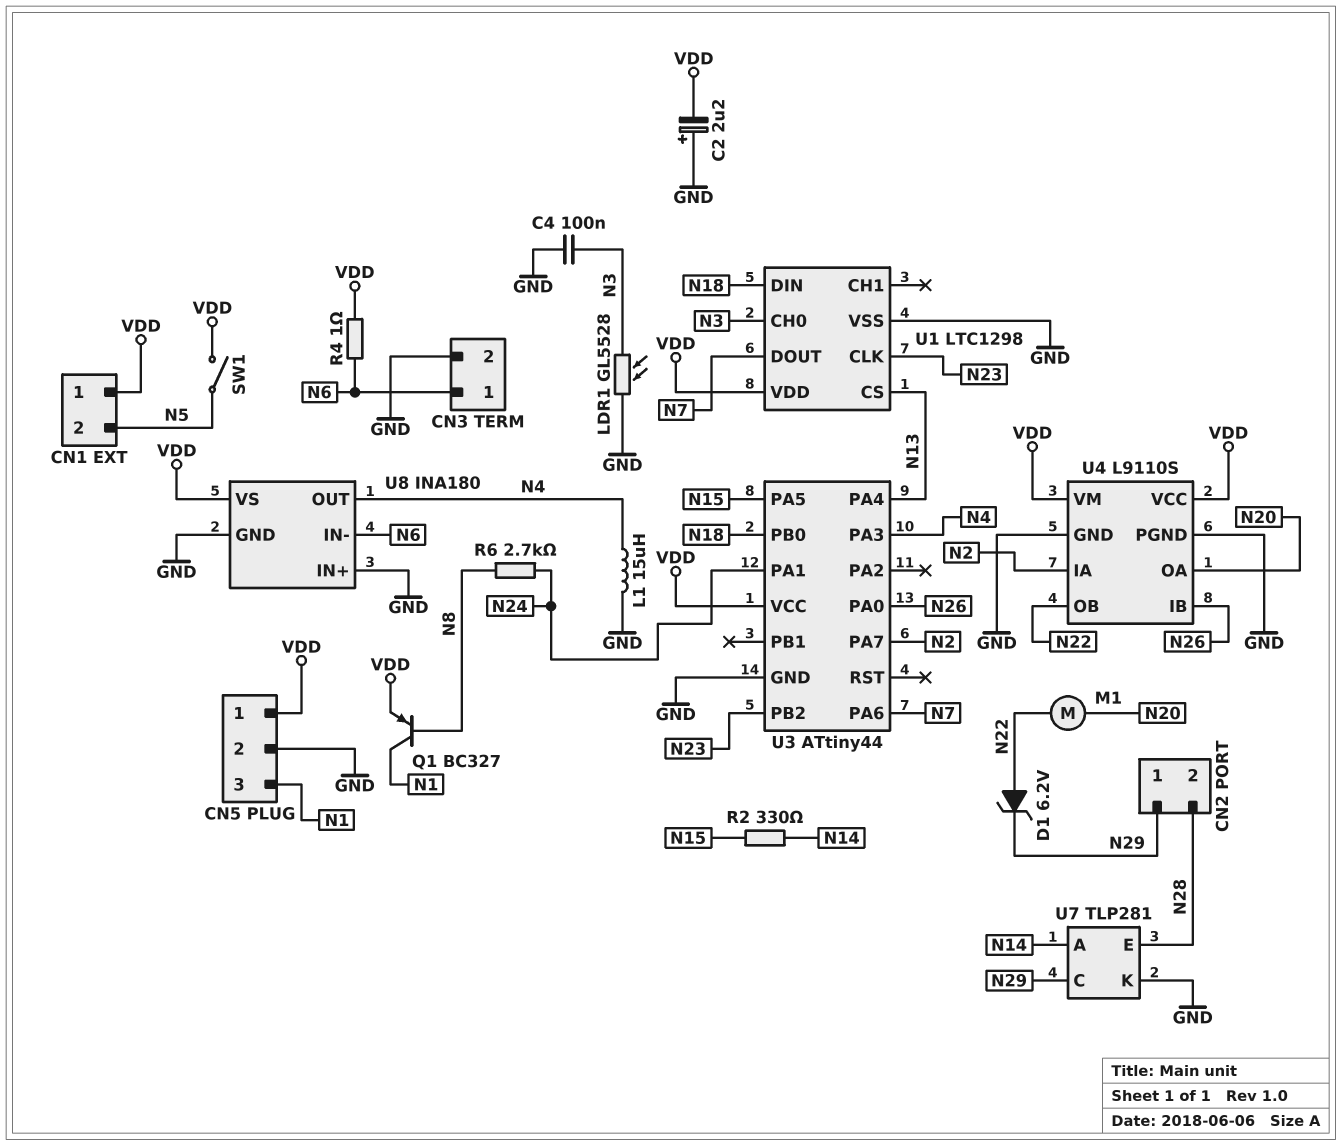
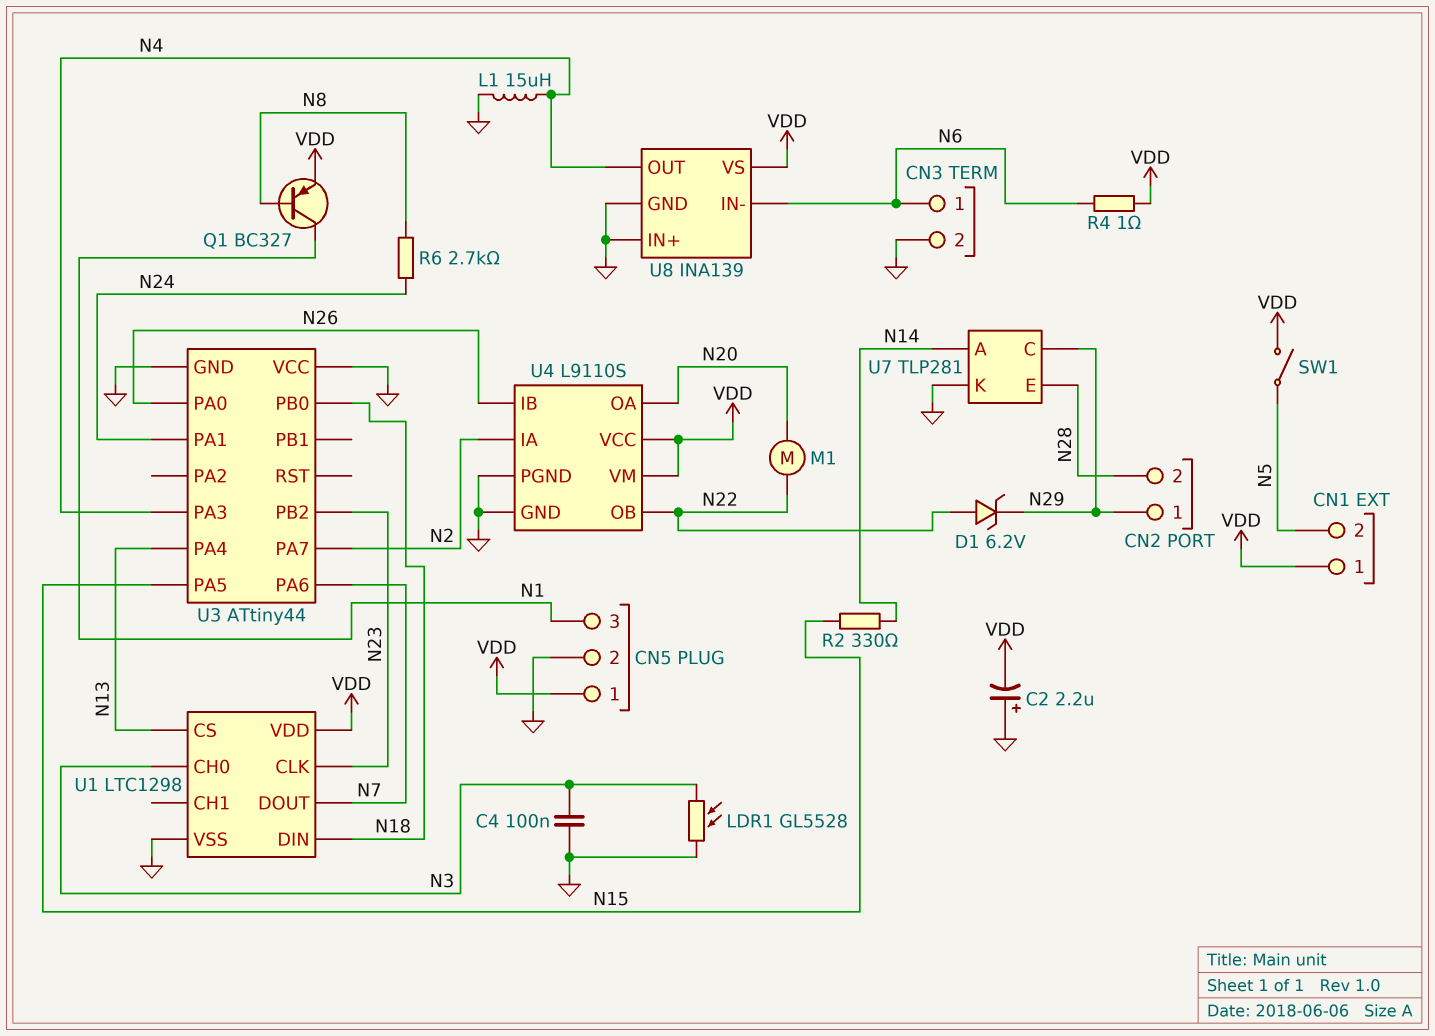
U3 pin VCC: VDD -> GND
U8: INA180 -> INA139

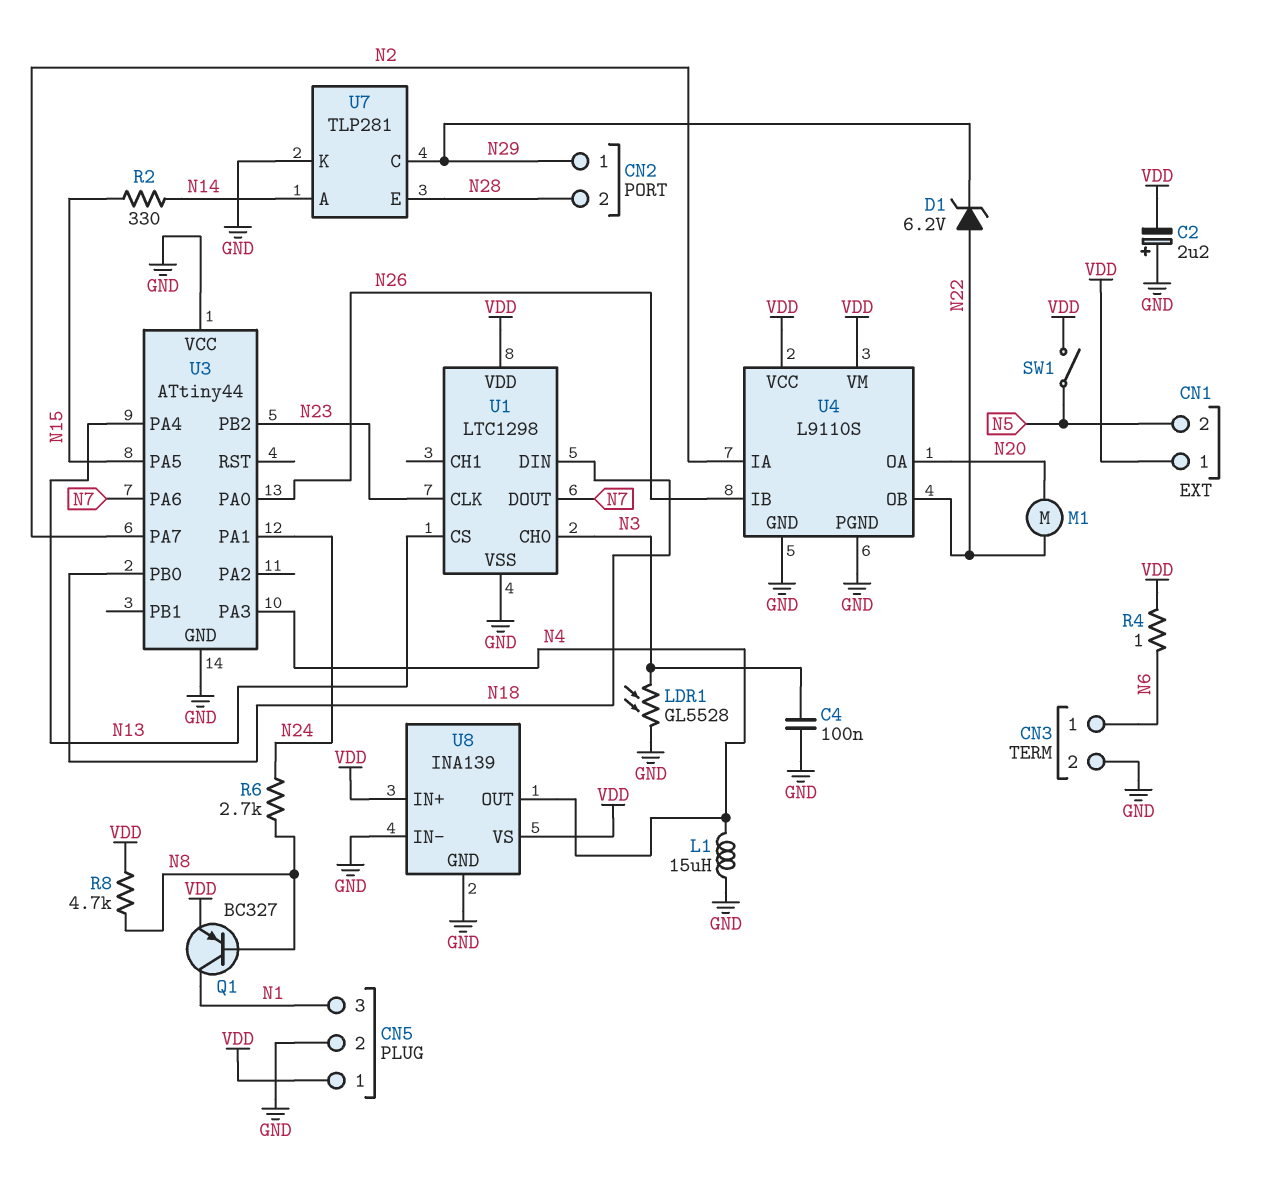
R8: none -> 4.7k (N8, VDD)
U8 pin IN+: GND -> VDD
U8 pin IN-: N6 -> GND

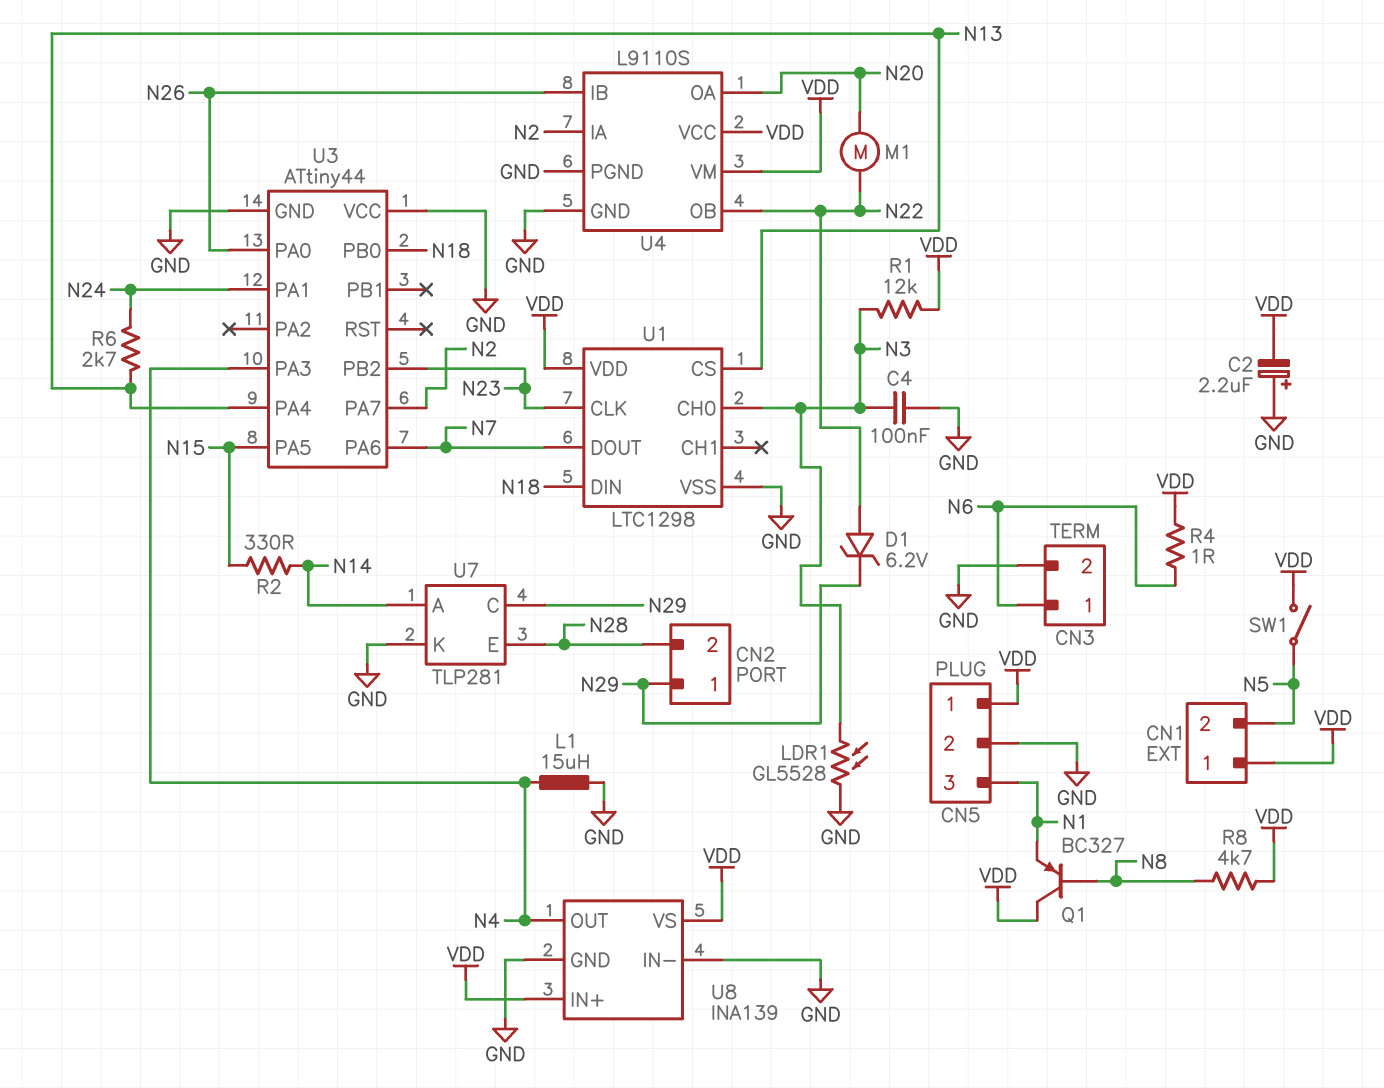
Q1: PNP BC327 (B N8, C N1, E VDD) -> PNP BC327 (B N8, C VDD, E N1)
R1: none -> 12k (N3, VDD)
R6: 2.7k (N8, N24) -> 2.7k (N13, N24)

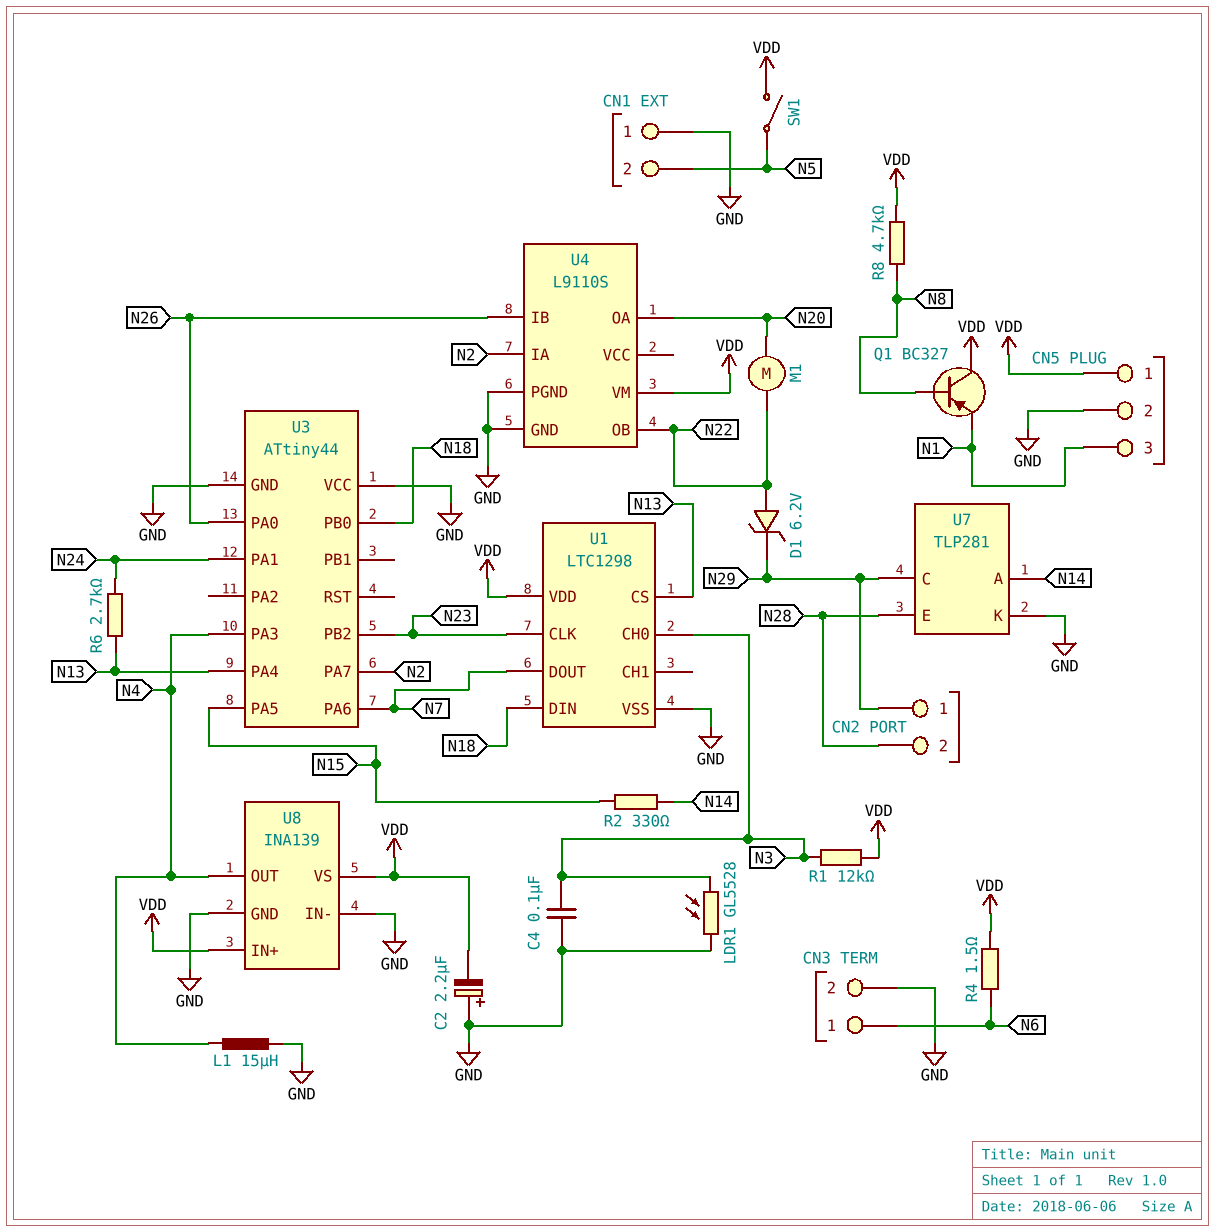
CN1 pin 1: VDD -> GND
R4: 1 (N6, VDD) -> 1.5 (N6, VDD)
U4 pin VCC: VDD -> none

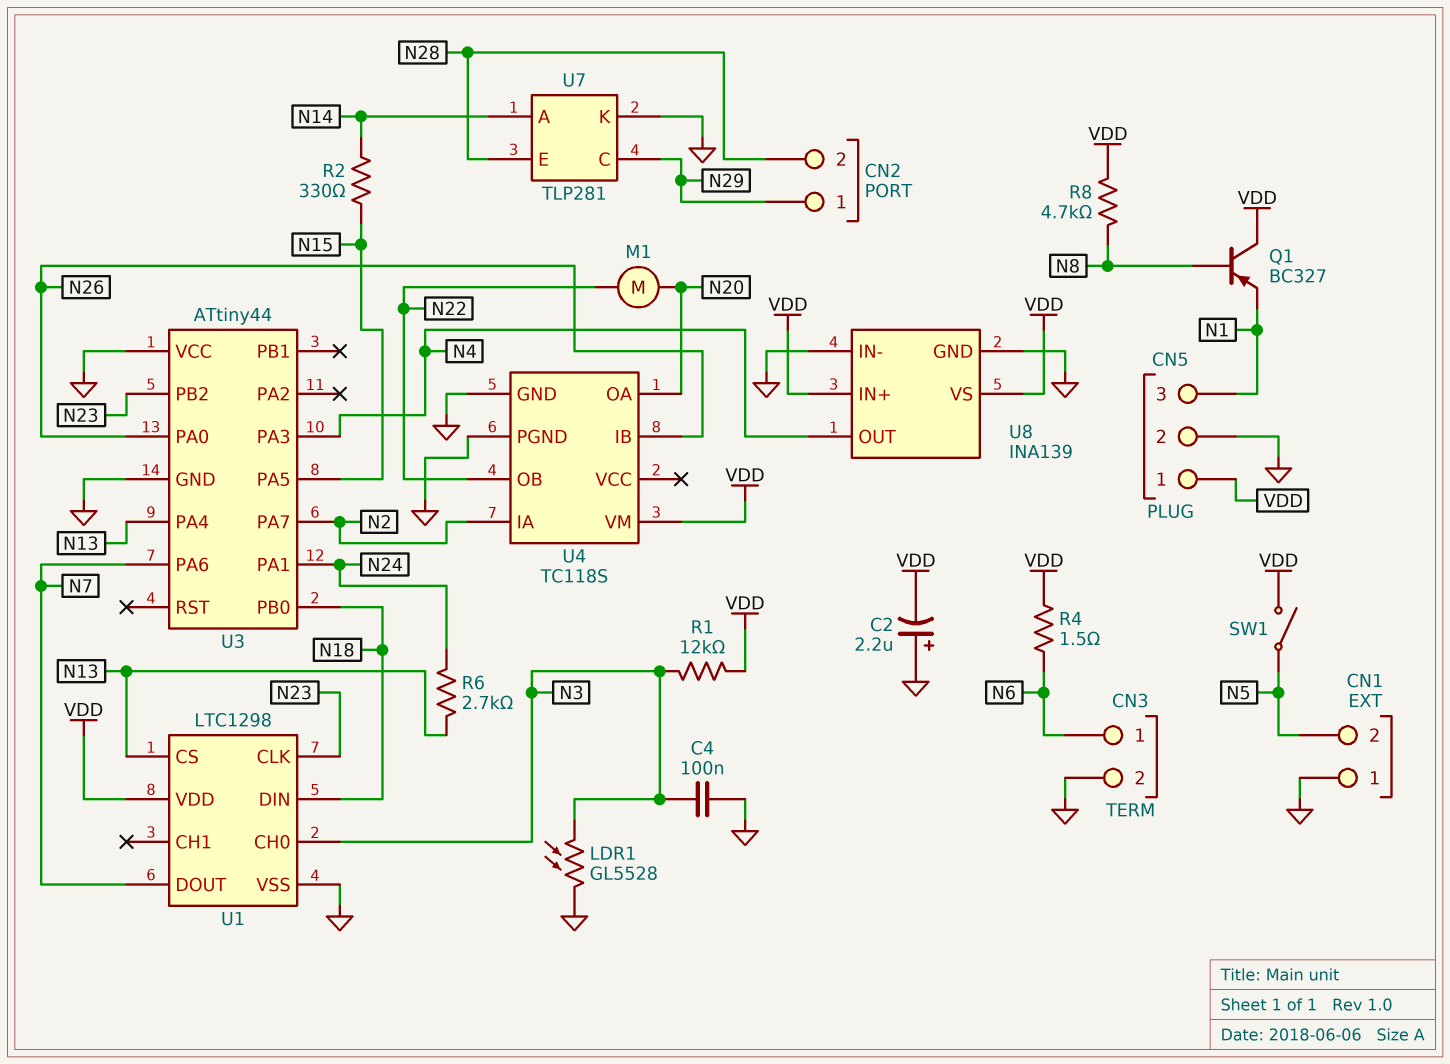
D1: zener 6.2V (A N22, K N29) -> none
L1: 15uH (GND, N4) -> none
U4: L9110S -> TC118S

